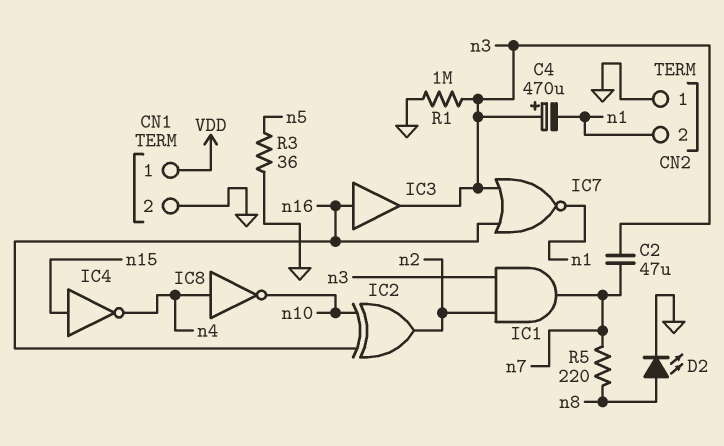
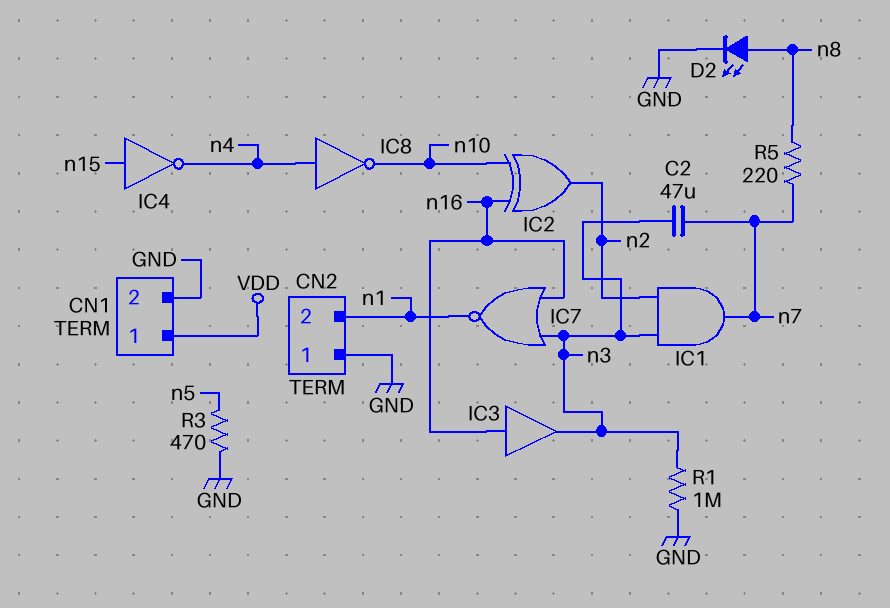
C4: 470uF (plus n3, minus n1) -> none
R3: 36 (GND, n5) -> 470 (GND, n5)

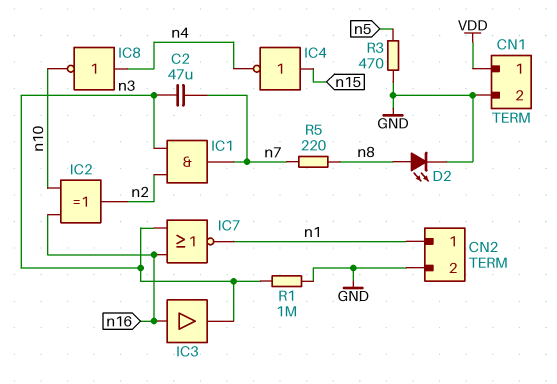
CN2 pin 1: GND -> n1
CN2 pin 2: n1 -> GND

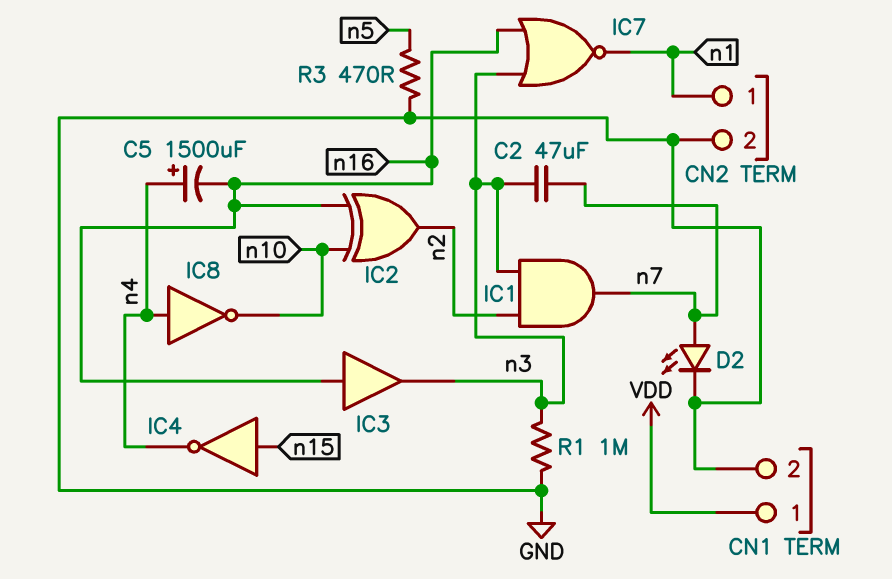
C5: none -> 1500uF (plus n4, minus n16)
D2: LED (A n8, K GND) -> LED (A n7, K GND)
R5: 220 (n7, n8) -> none

